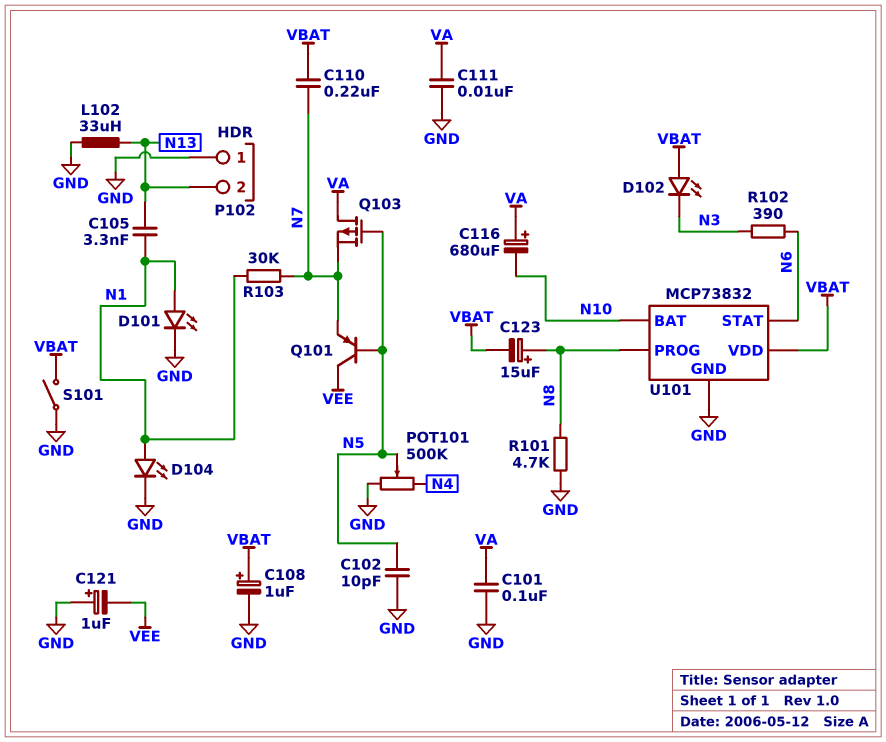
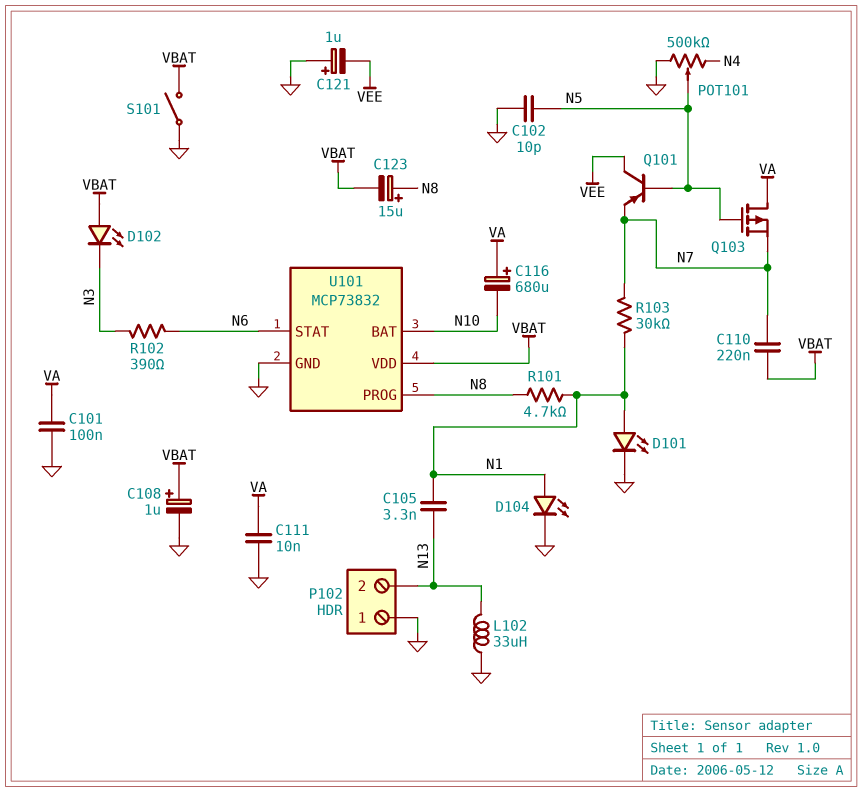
R101: 4.7k (GND, N8) -> 4.7k (N1, N8)

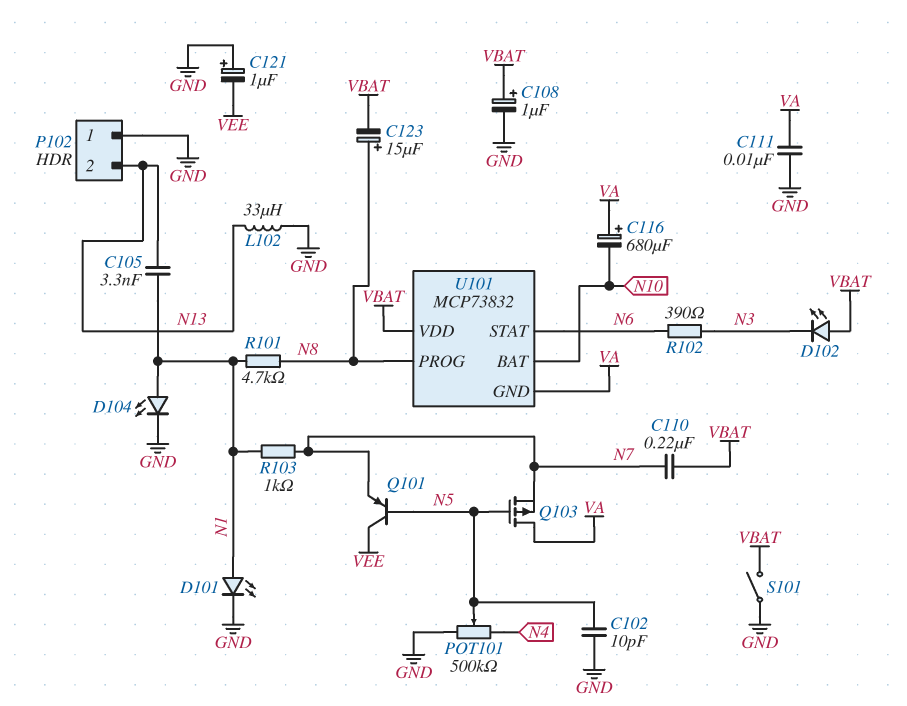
C101: 100nF (GND, VA) -> none
R103: 30k (N1, N7) -> 1k (N1, N7)
U101 pin GND: GND -> VA

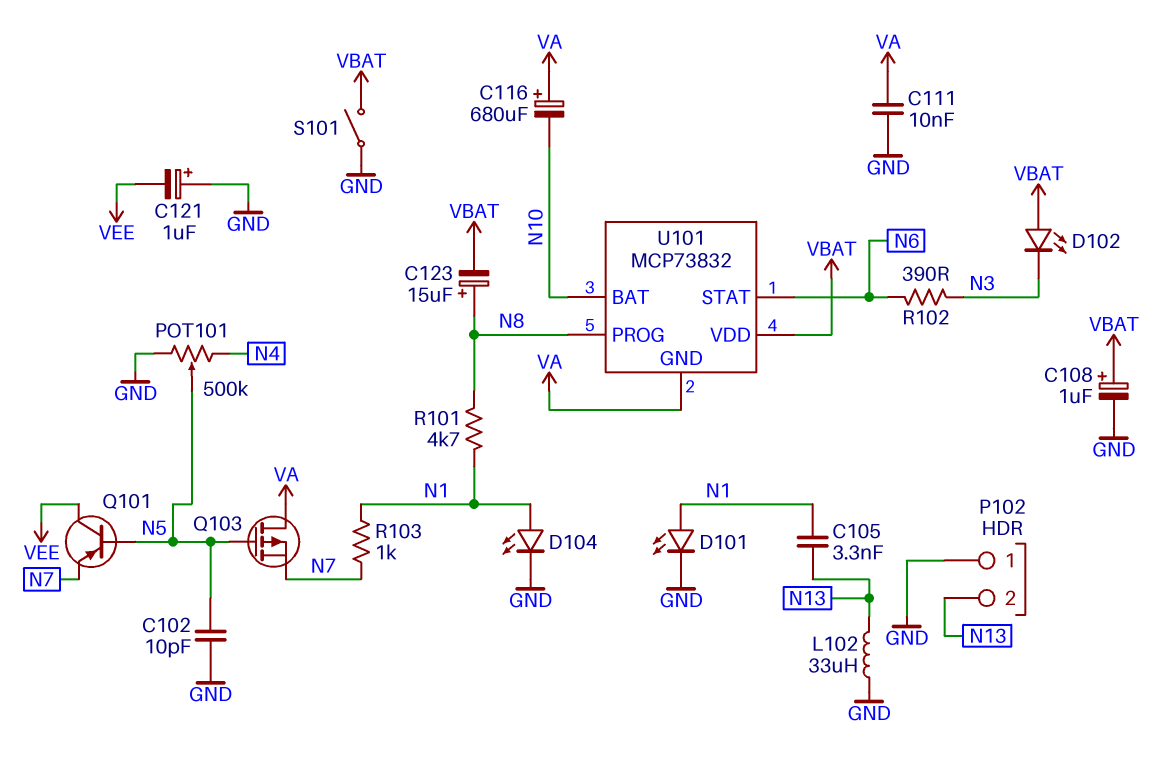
C110: 220nF (N7, VBAT) -> none

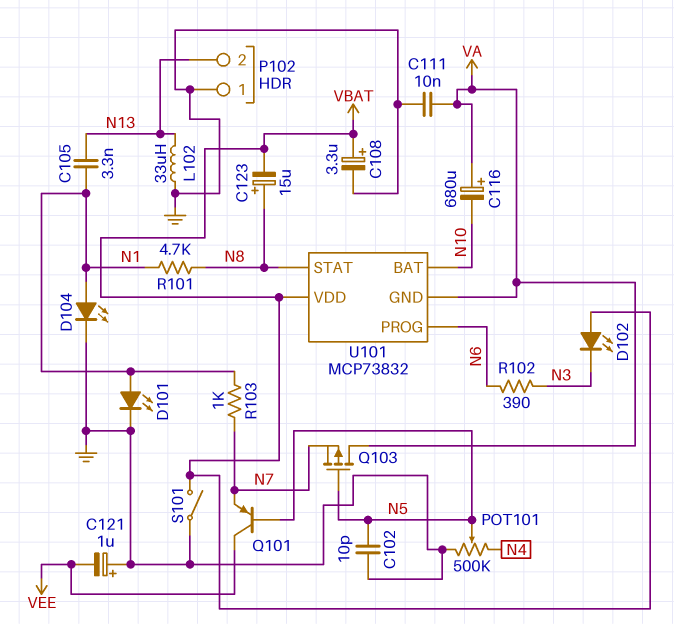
C108: 1uF (plus VBAT, minus GND) -> 3.3uF (plus VBAT, minus GND)
U101 pin PROG: N8 -> N6
U101 pin STAT: N6 -> N8

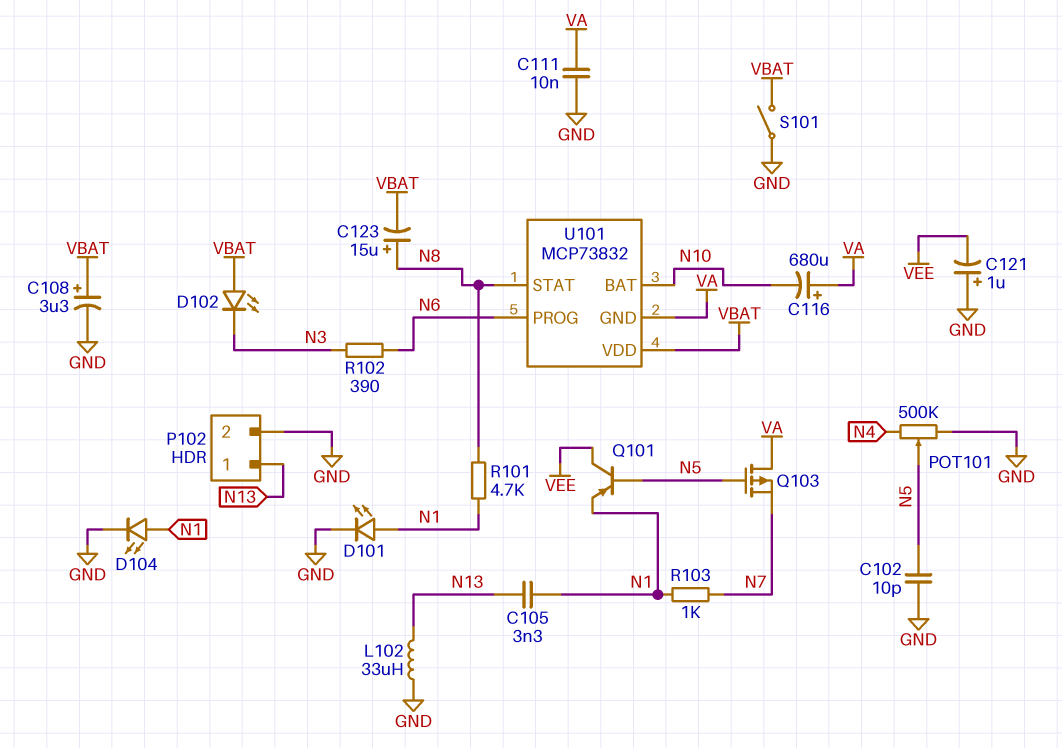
P102 pin 1: GND -> N13
P102 pin 2: N13 -> GND
Q101: PNP (B N5, C VEE, E N7) -> PNP (B N5, C VEE, E N1)

